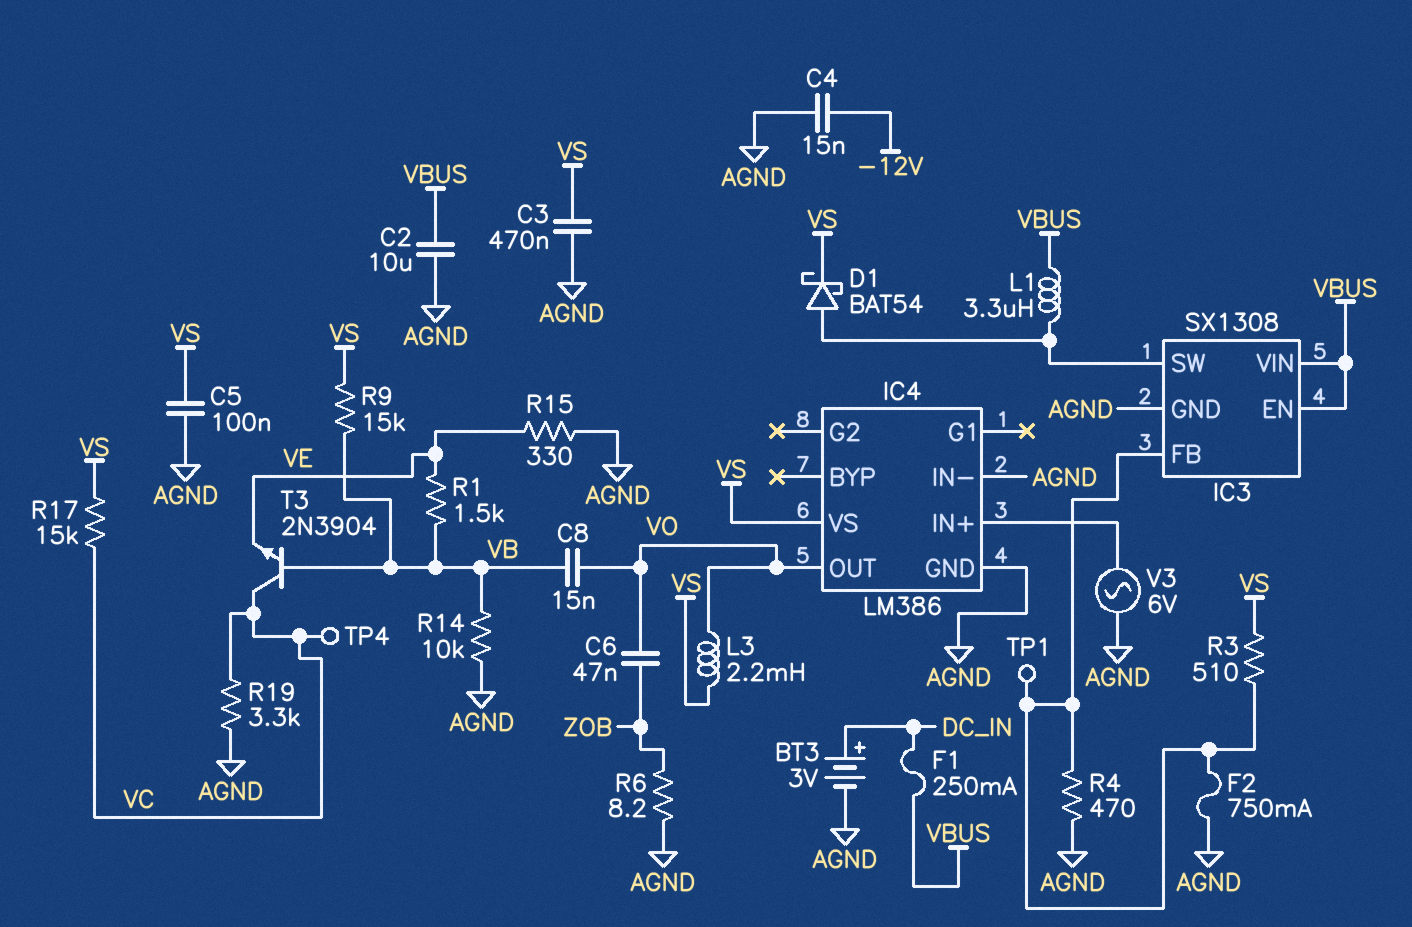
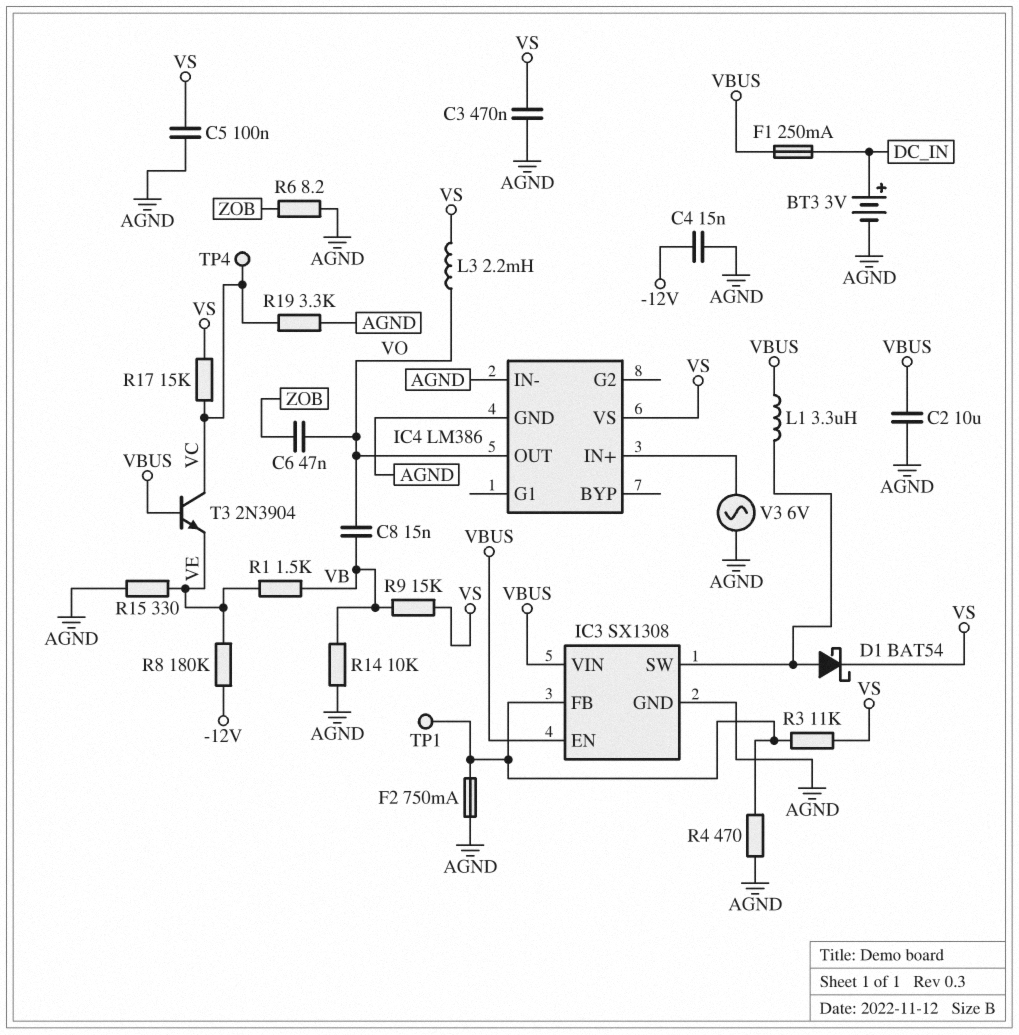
R3: 510 (IC3/FB, VS) -> 11k (IC3/FB, VS)
R8: none -> 180k (-12V, VE)
T3: NPN 2N3904 (B VB, C VC, E VE) -> NPN 2N3904 (B VBUS, C VC, E VE)

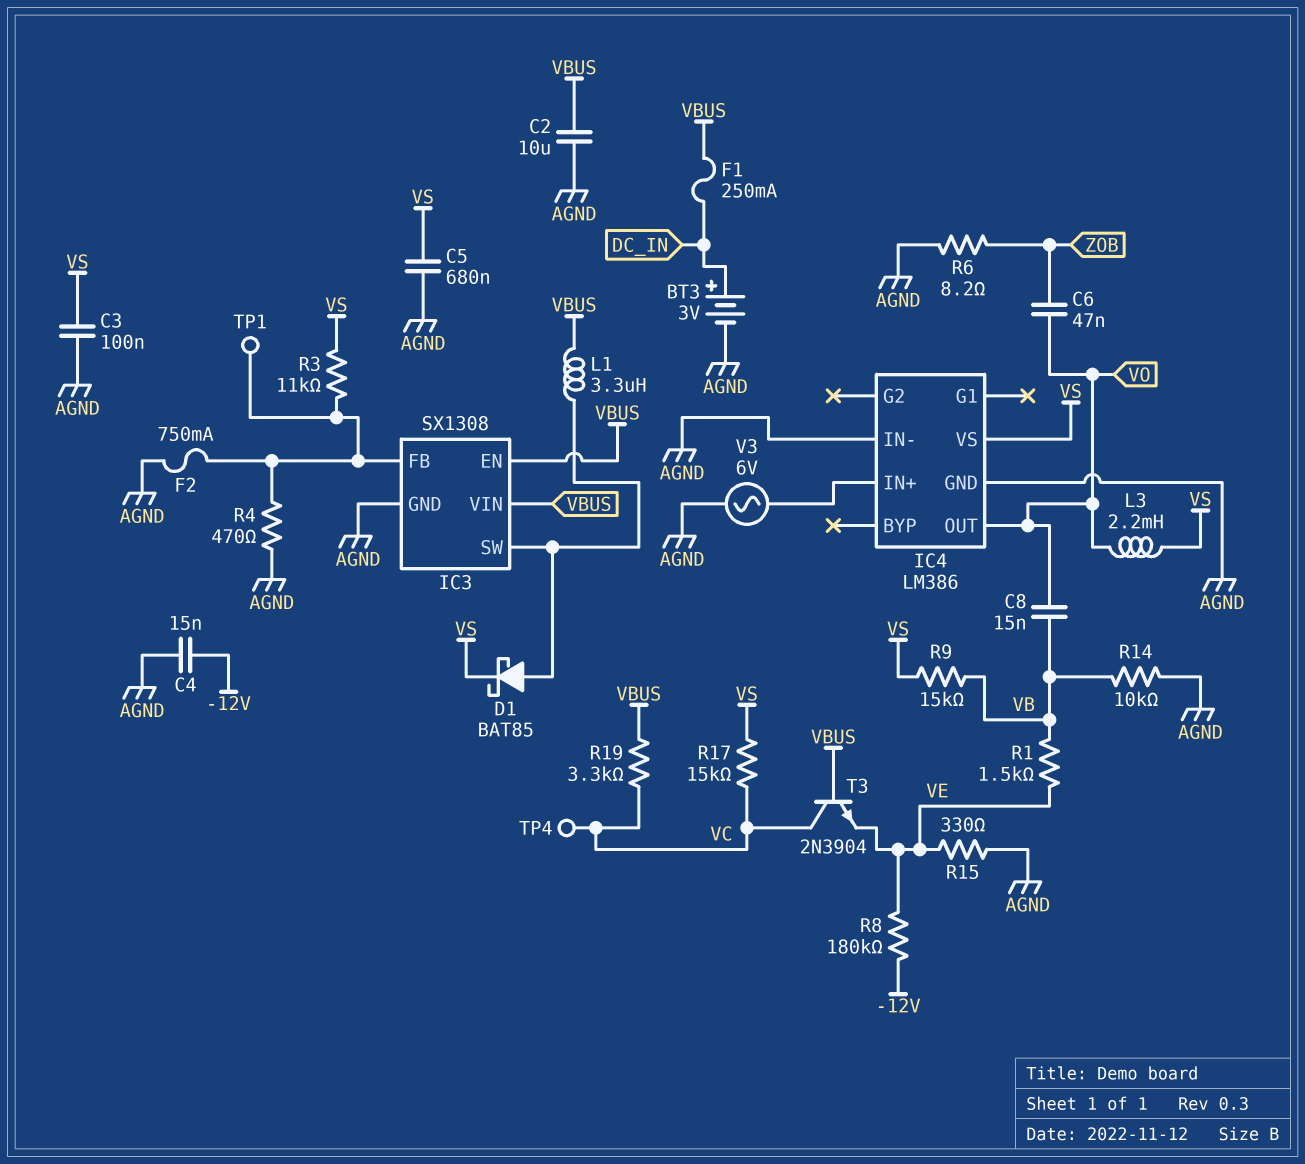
C3: 470nF (AGND, VS) -> 100nF (AGND, VS)
C5: 100nF (AGND, VS) -> 680nF (AGND, VS)
D1: schottky BAT54 (A IC3/SW, K VS) -> schottky BAT85 (A IC3/SW, K VS)
R19: 3.3k (AGND, VC) -> 3.3k (VBUS, VC)

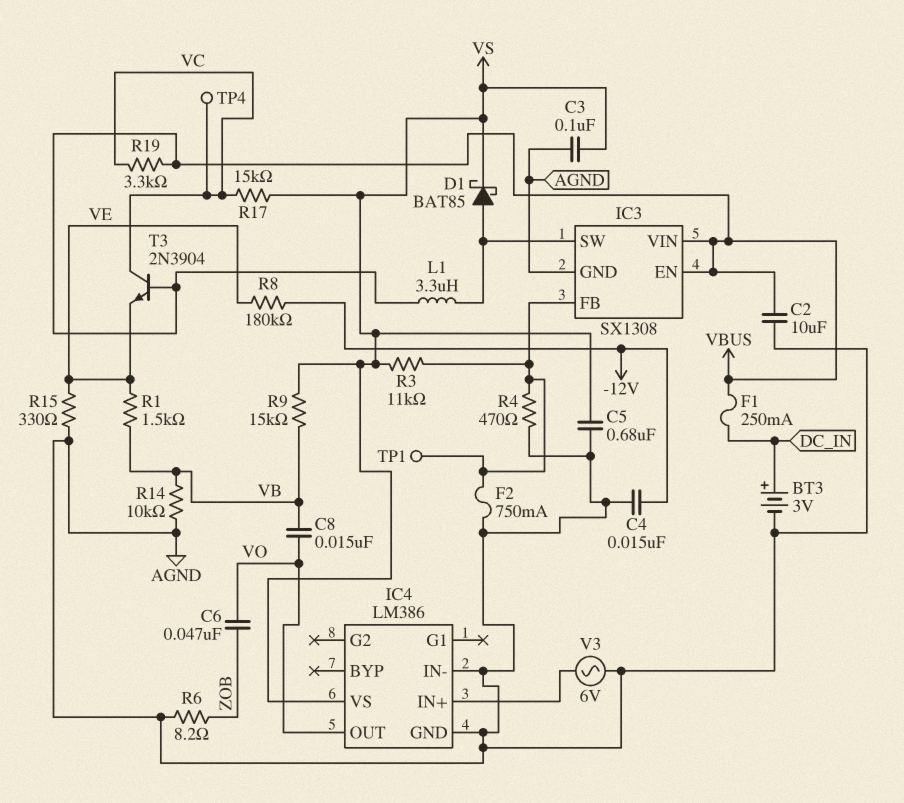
L3: 2.2mH (VO, VS) -> none

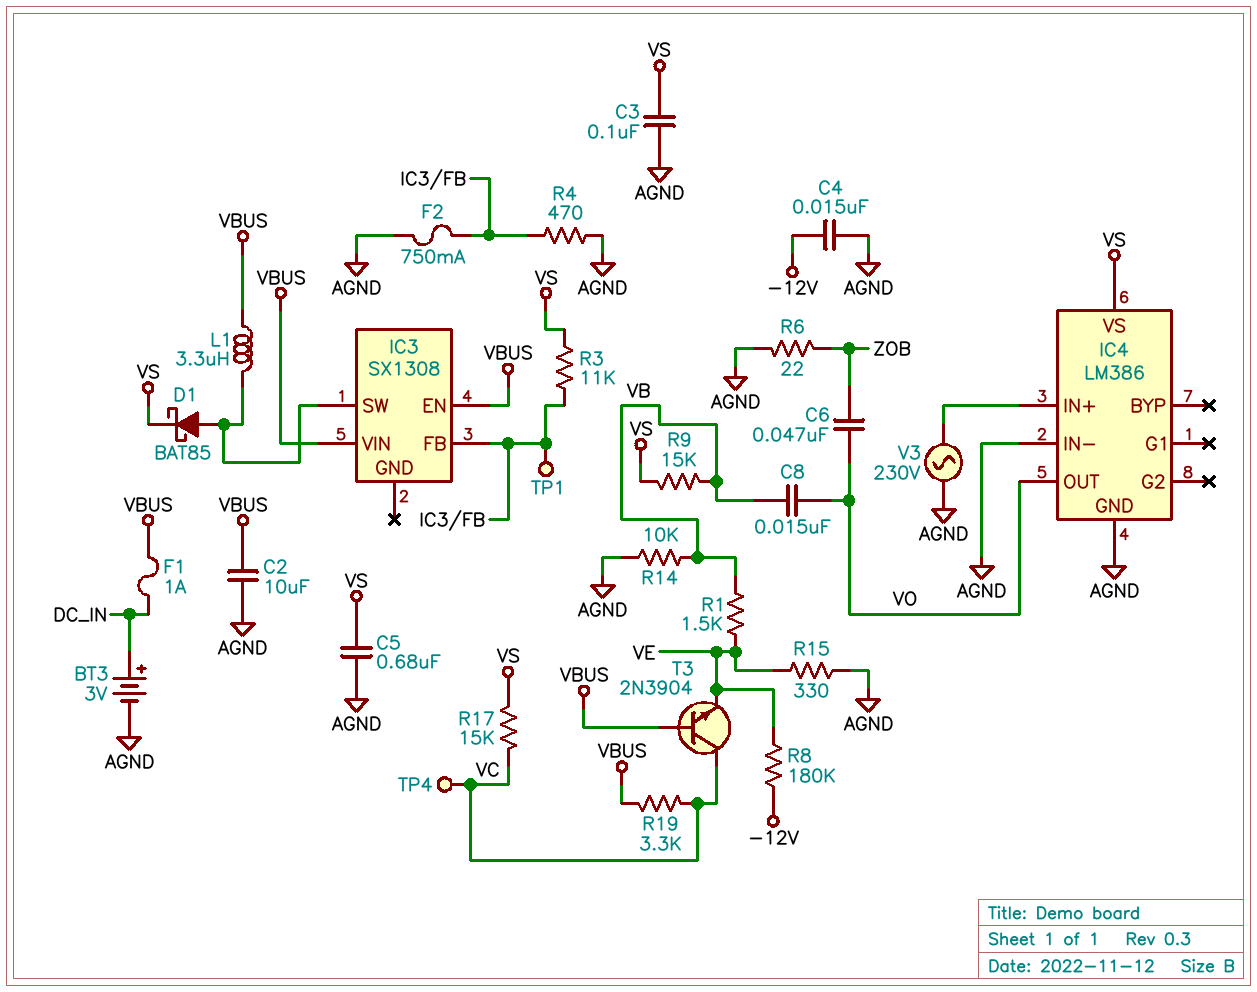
F1: 250mA (DC_IN, VBUS) -> 1A (DC_IN, VBUS)
IC3 pin GND: AGND -> none
R6: 8.2 (AGND, ZOB) -> 22 (AGND, ZOB)
V3: AC 6V (AGND, IC4/IN+) -> AC 230V (AGND, IC4/IN+)

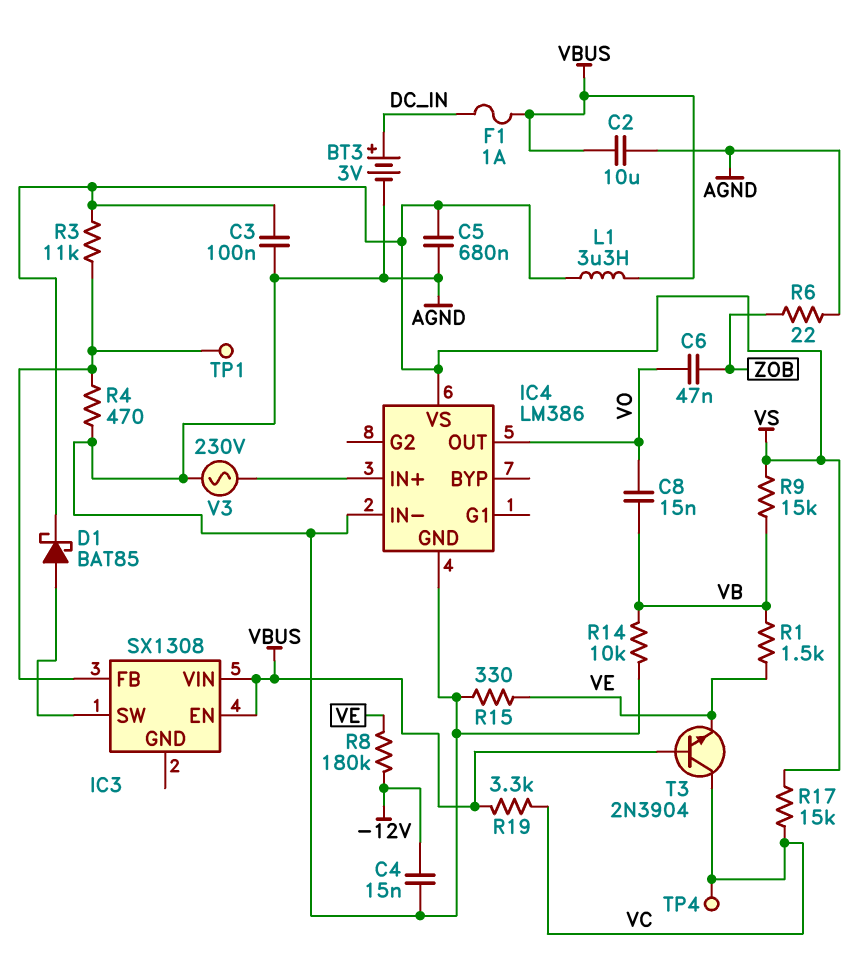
F2: 750mA (AGND, IC3/FB) -> none
L1: 3.3uH (IC3/SW, VBUS) -> 3.3uH (VBUS, VS)

